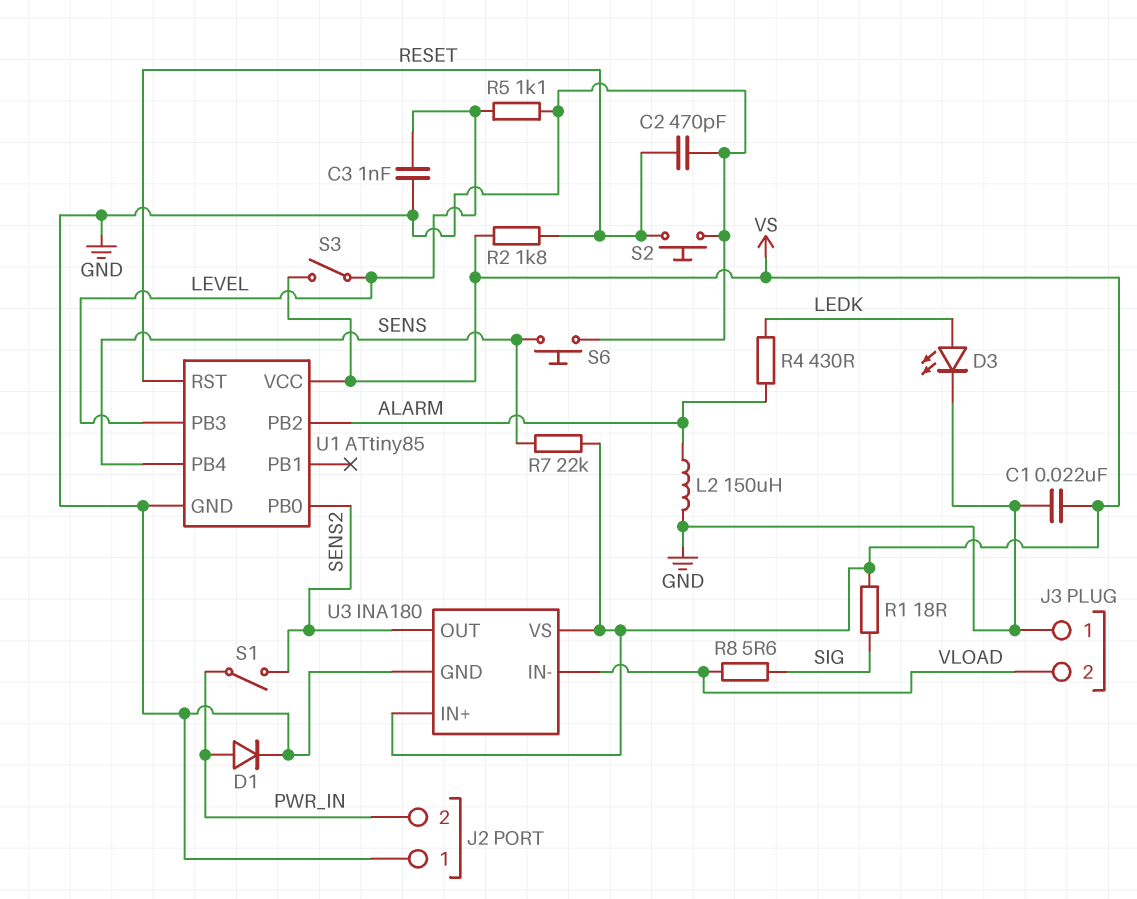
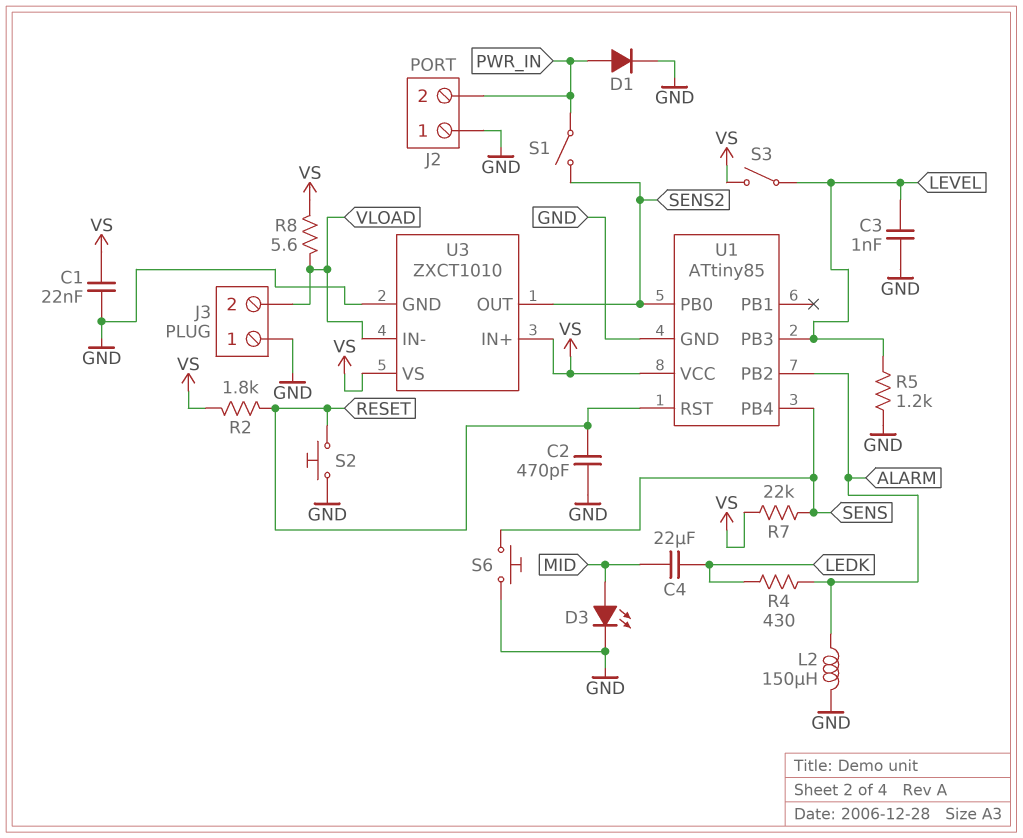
C4: none -> 22uF (LEDK, MID)
D3: LED (A LEDK, K GND) -> LED (A MID, K GND)
R1: 18 (SIG, VS) -> none
R5: 1.1k (GND, LEVEL) -> 1.2k (GND, LEVEL)
R8: 5.6 (SIG, VLOAD) -> 5.6 (VLOAD, VS)
U3: INA180 -> ZXCT1010

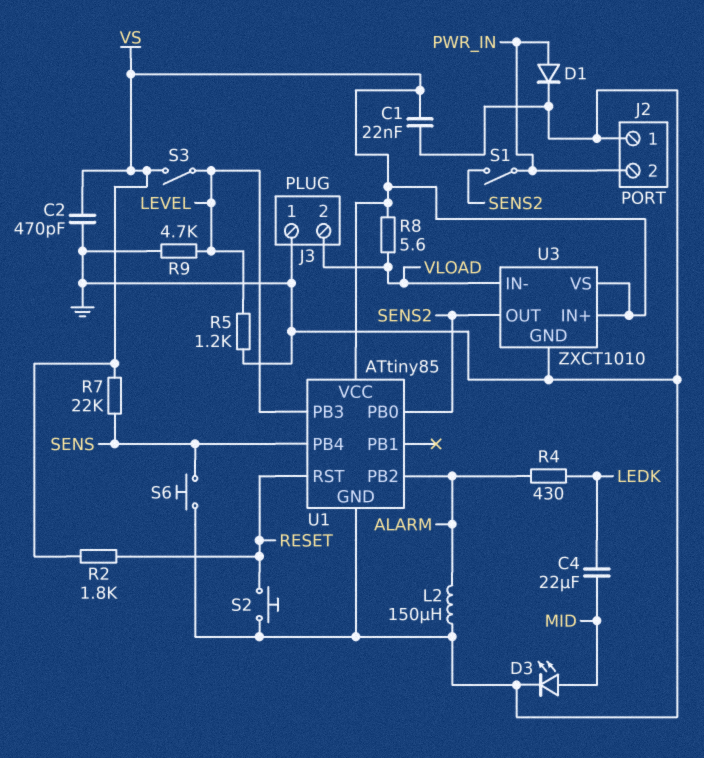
C2: 470pF (GND, RESET) -> 470pF (GND, VS)
C3: 1nF (GND, LEVEL) -> none
R9: none -> 4.7k (GND, LEVEL)

